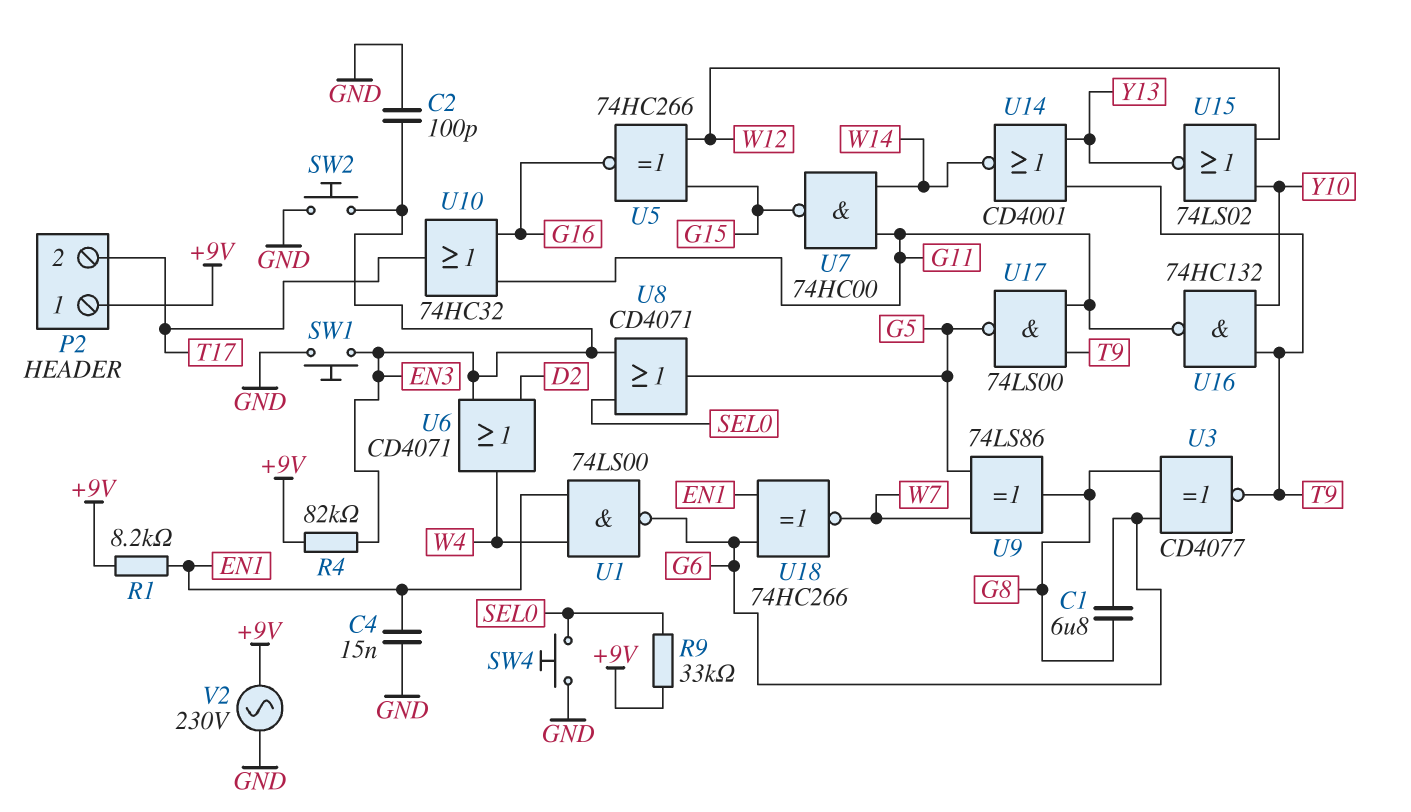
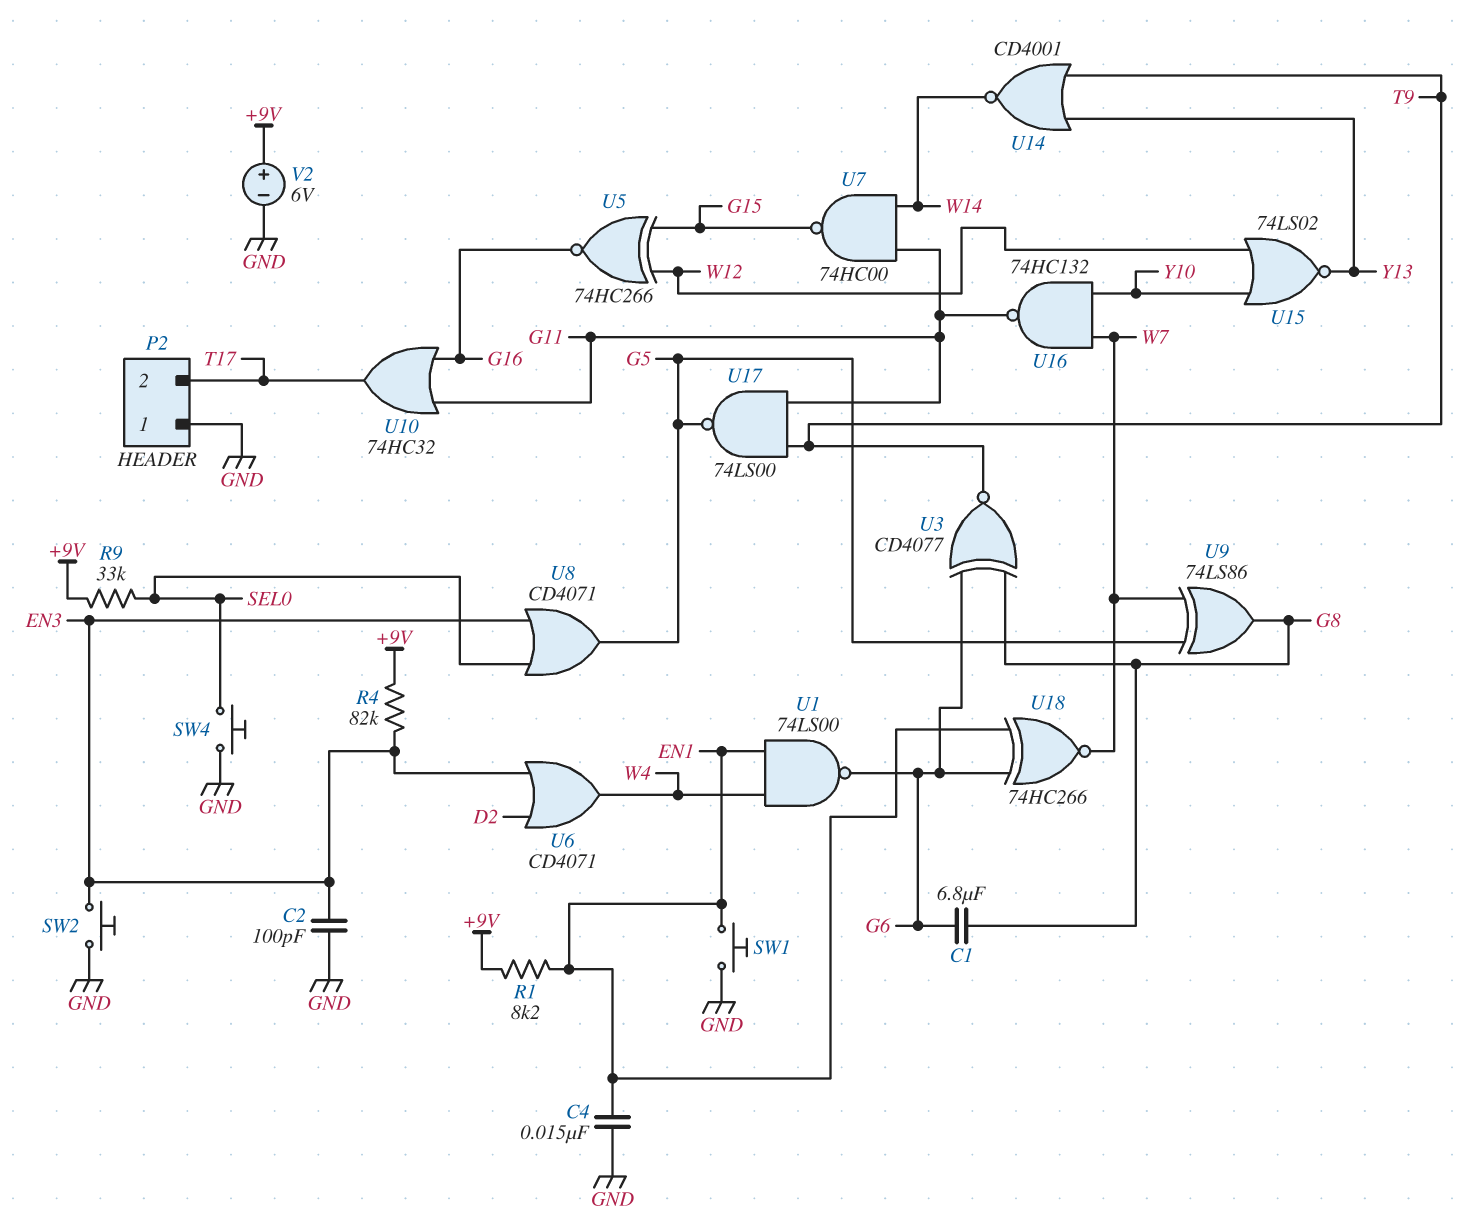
P2 pin 1: +9V -> GND
SW1: button (EN3, GND) -> button (EN1, GND)
U16: NAND 74HC132 (in T9, in Y10, out G11) -> NAND 74HC132 (in W7, in Y10, out G11)
V2: AC 230V (+9V, GND) -> 6V (plus +9V, minus GND)

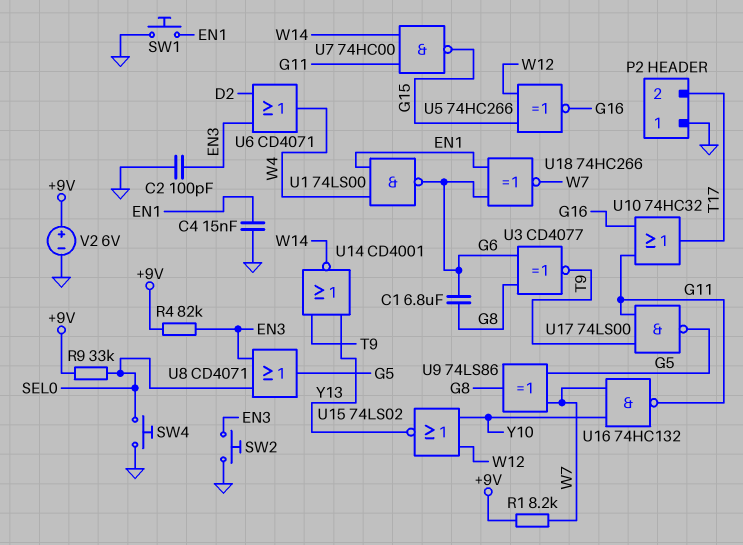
R1: 8.2k (+9V, EN1) -> 8.2k (+9V, W7)

